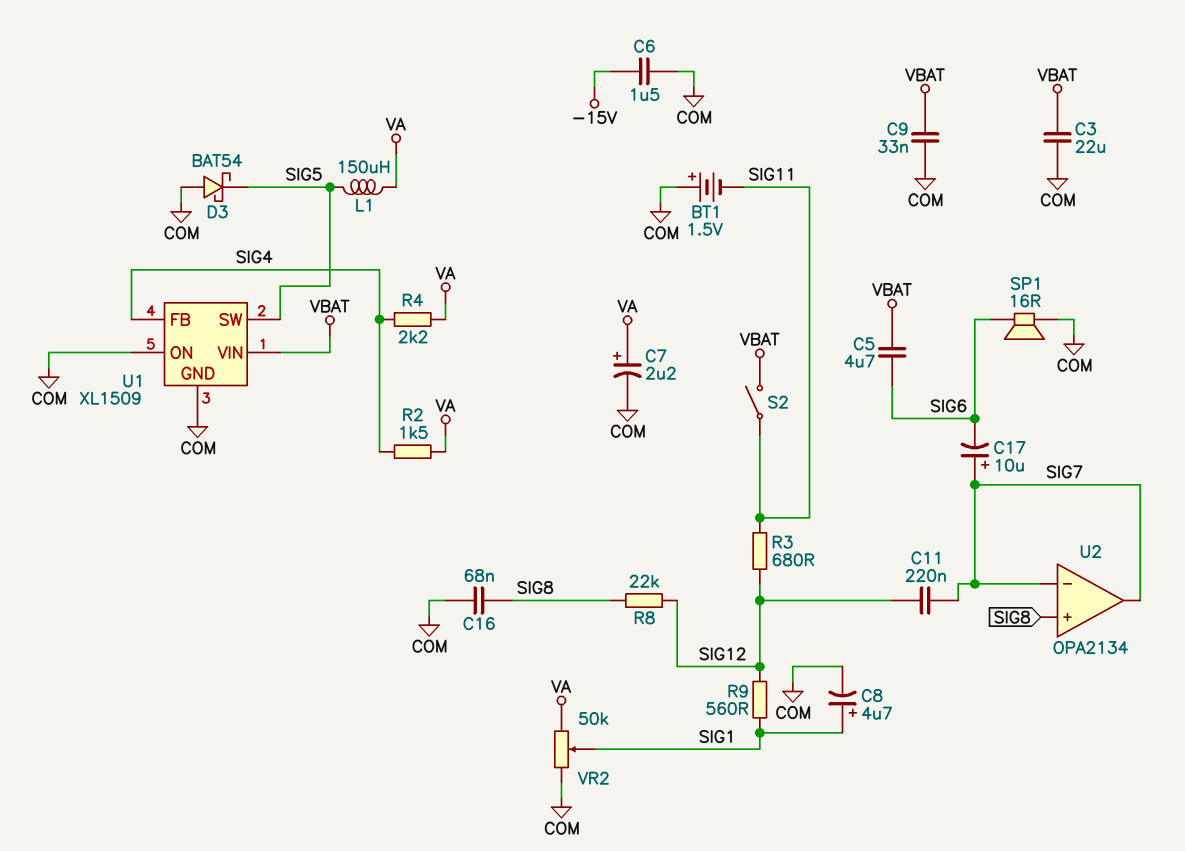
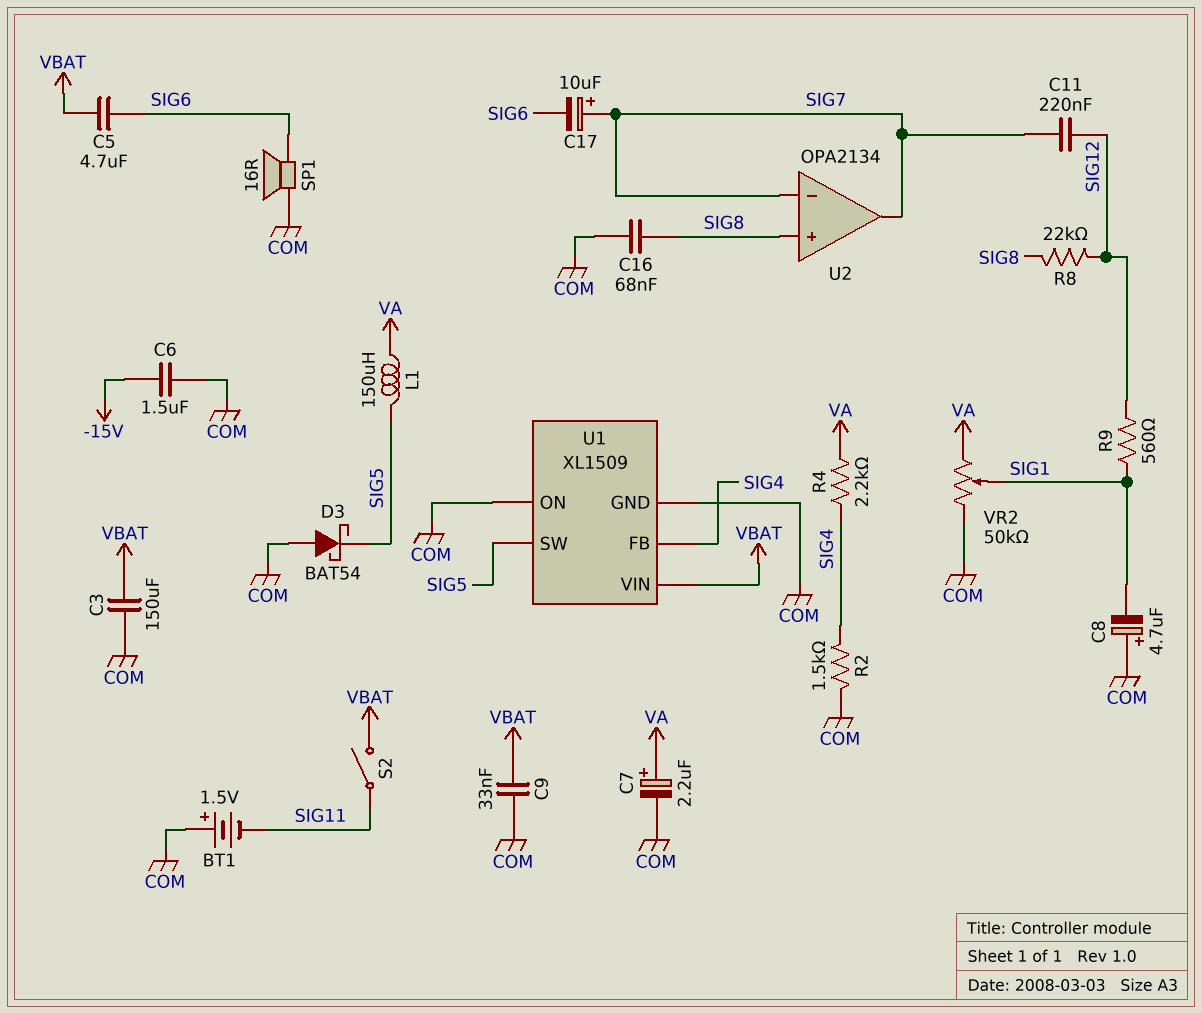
C3: 22uF (COM, VBAT) -> 150uF (COM, VBAT)
C8: 4.7uF (plus SIG1, minus COM) -> 4.7uF (plus COM, minus SIG1)
R2: 1.5k (SIG4, VA) -> 1.5k (COM, SIG4)
R3: 680 (SIG11, SIG12) -> none

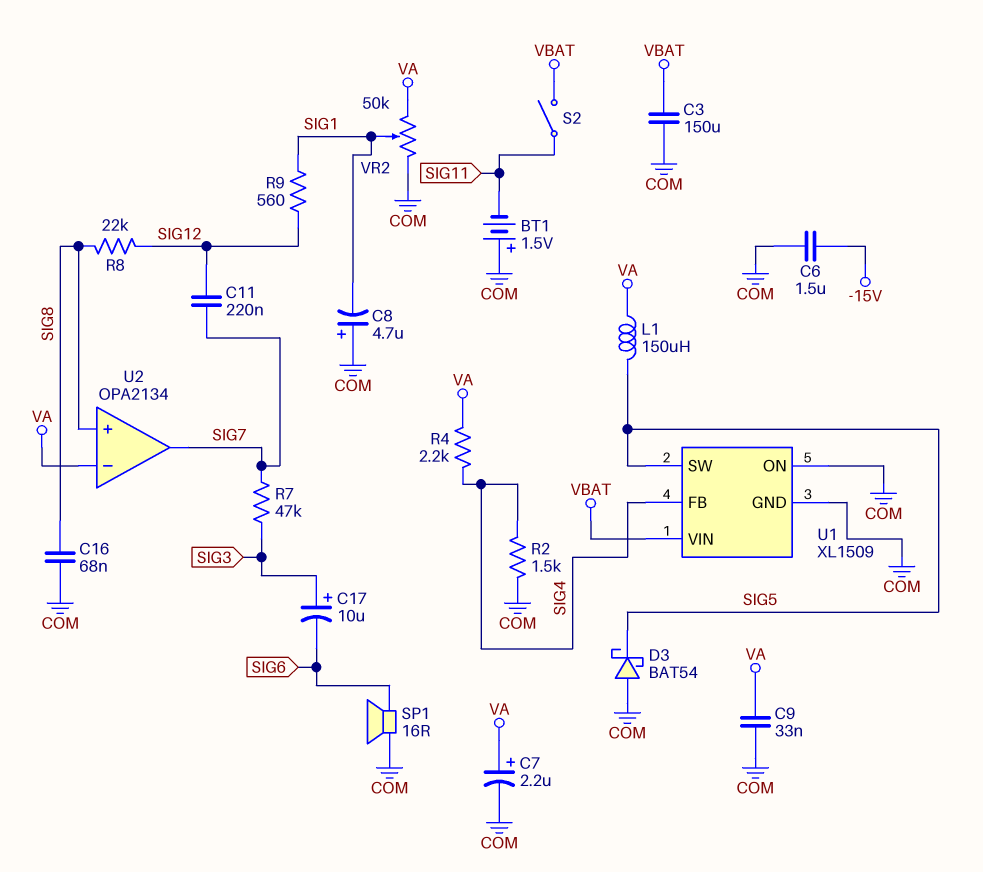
C5: 4.7uF (SIG6, VBAT) -> none
C9: 33nF (COM, VBAT) -> 33nF (COM, VA)
C17: 10uF (plus SIG7, minus SIG6) -> 10uF (plus SIG3, minus SIG6)
R7: none -> 47k (SIG3, SIG7)
U2 pin in-: SIG7 -> VA

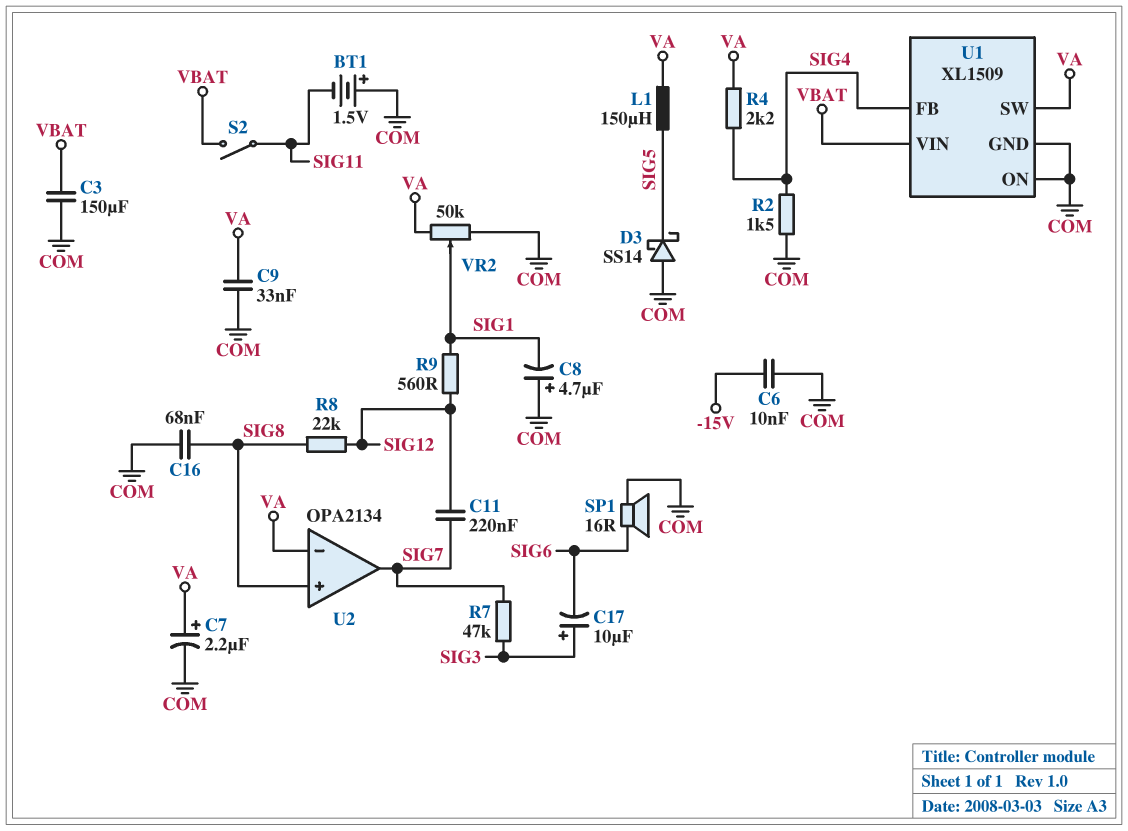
C6: 1.5uF (-15V, COM) -> 10nF (-15V, COM)
D3: schottky BAT54 (A COM, K SIG5) -> schottky SS14 (A COM, K SIG5)
U1 pin SW: SIG5 -> VA

